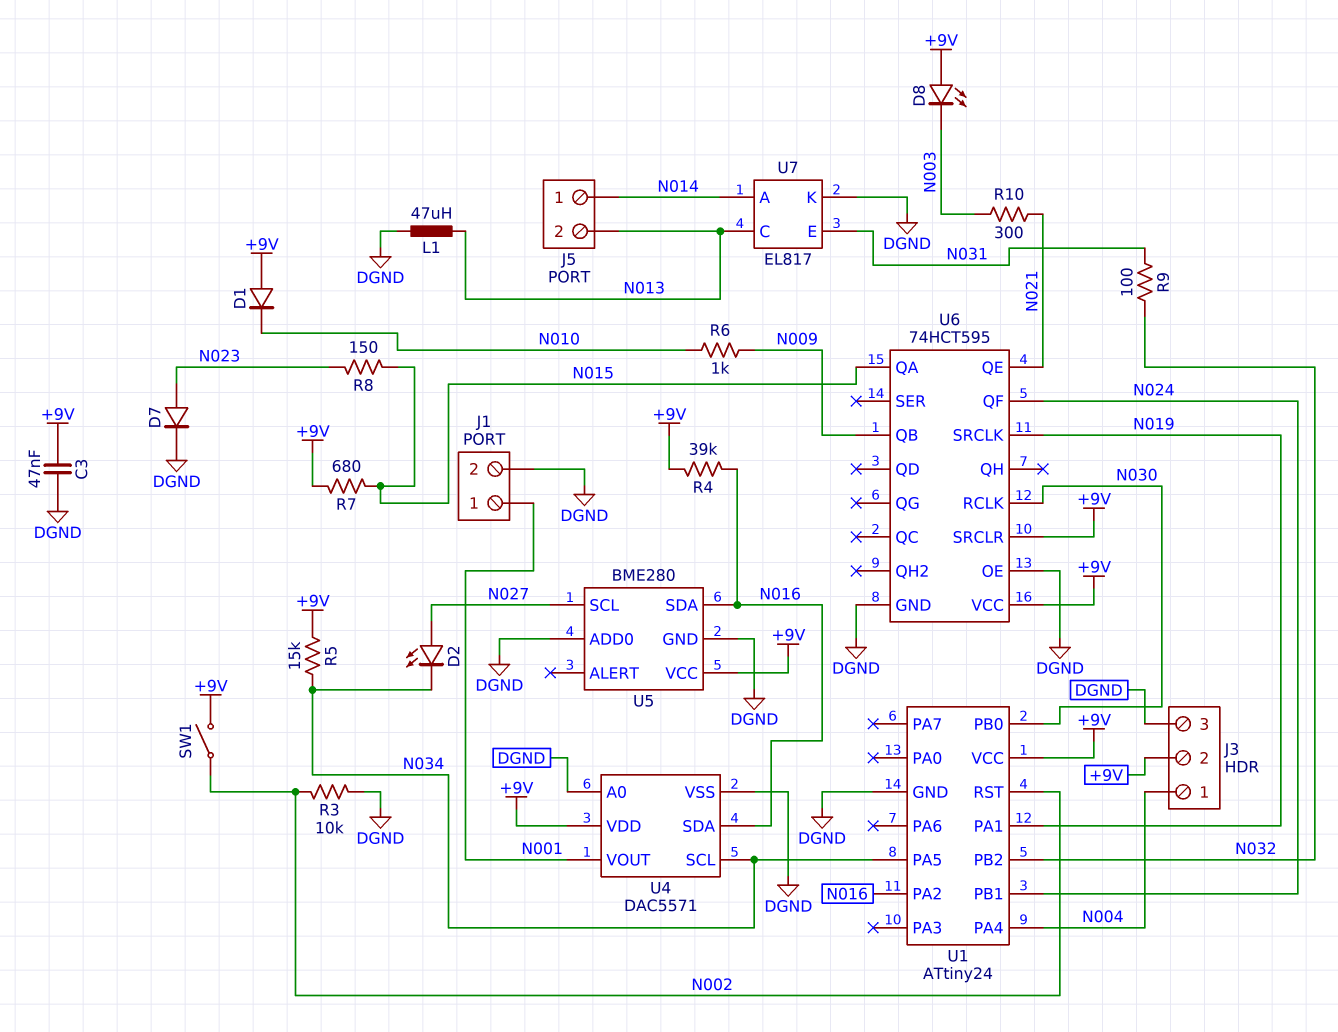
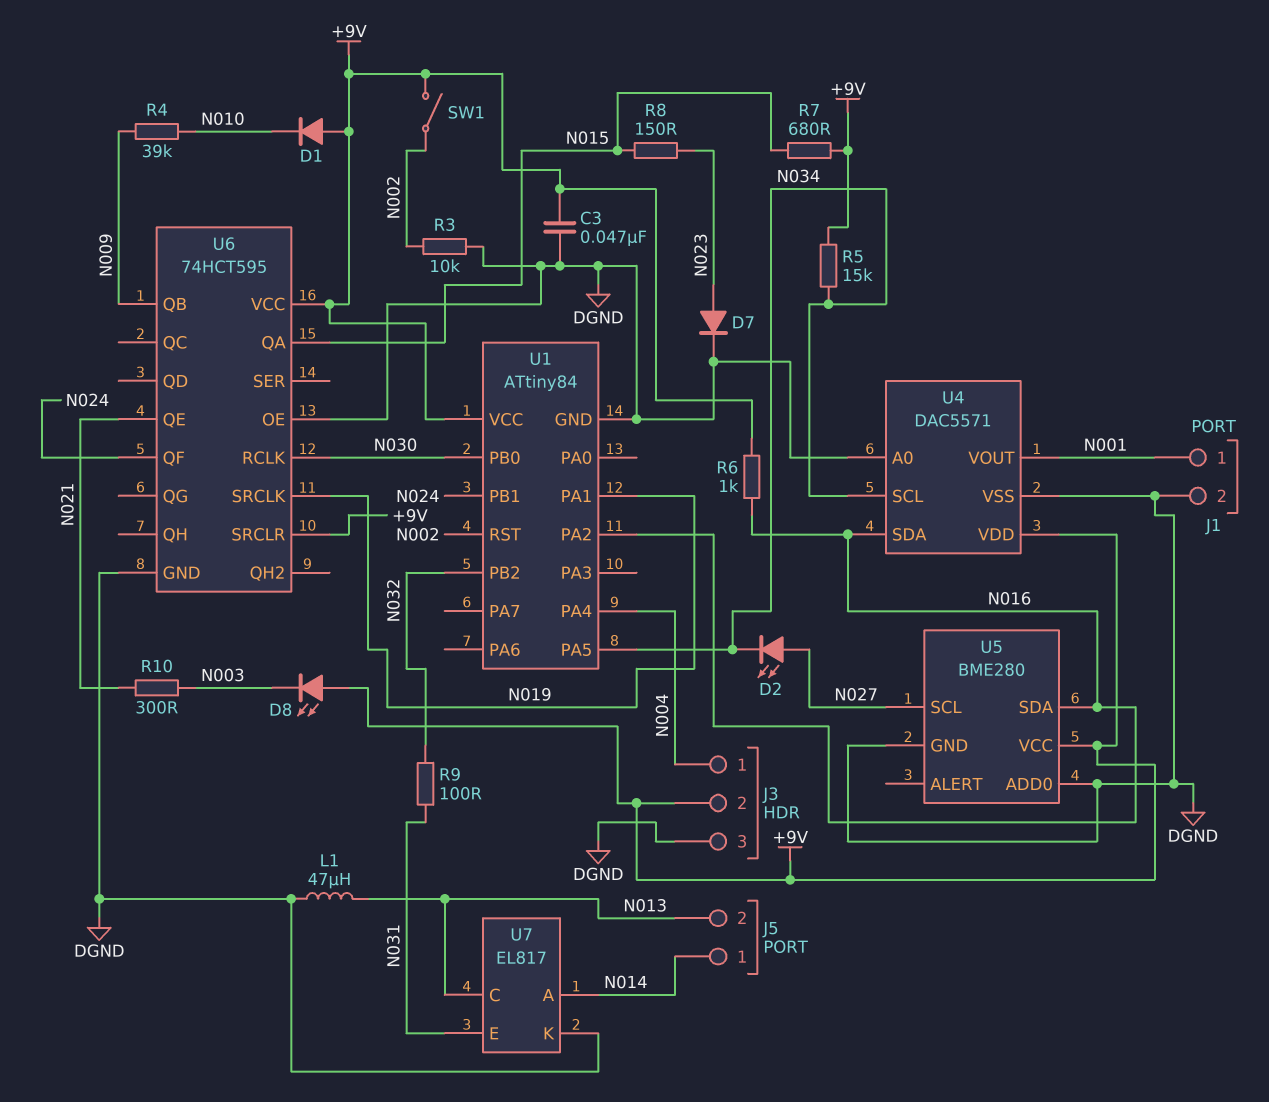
R4: 39k (+9V, N016) -> 39k (N009, N010)
R6: 1k (N009, N010) -> 1k (+9V, N016)
U1: ATtiny24 -> ATtiny84

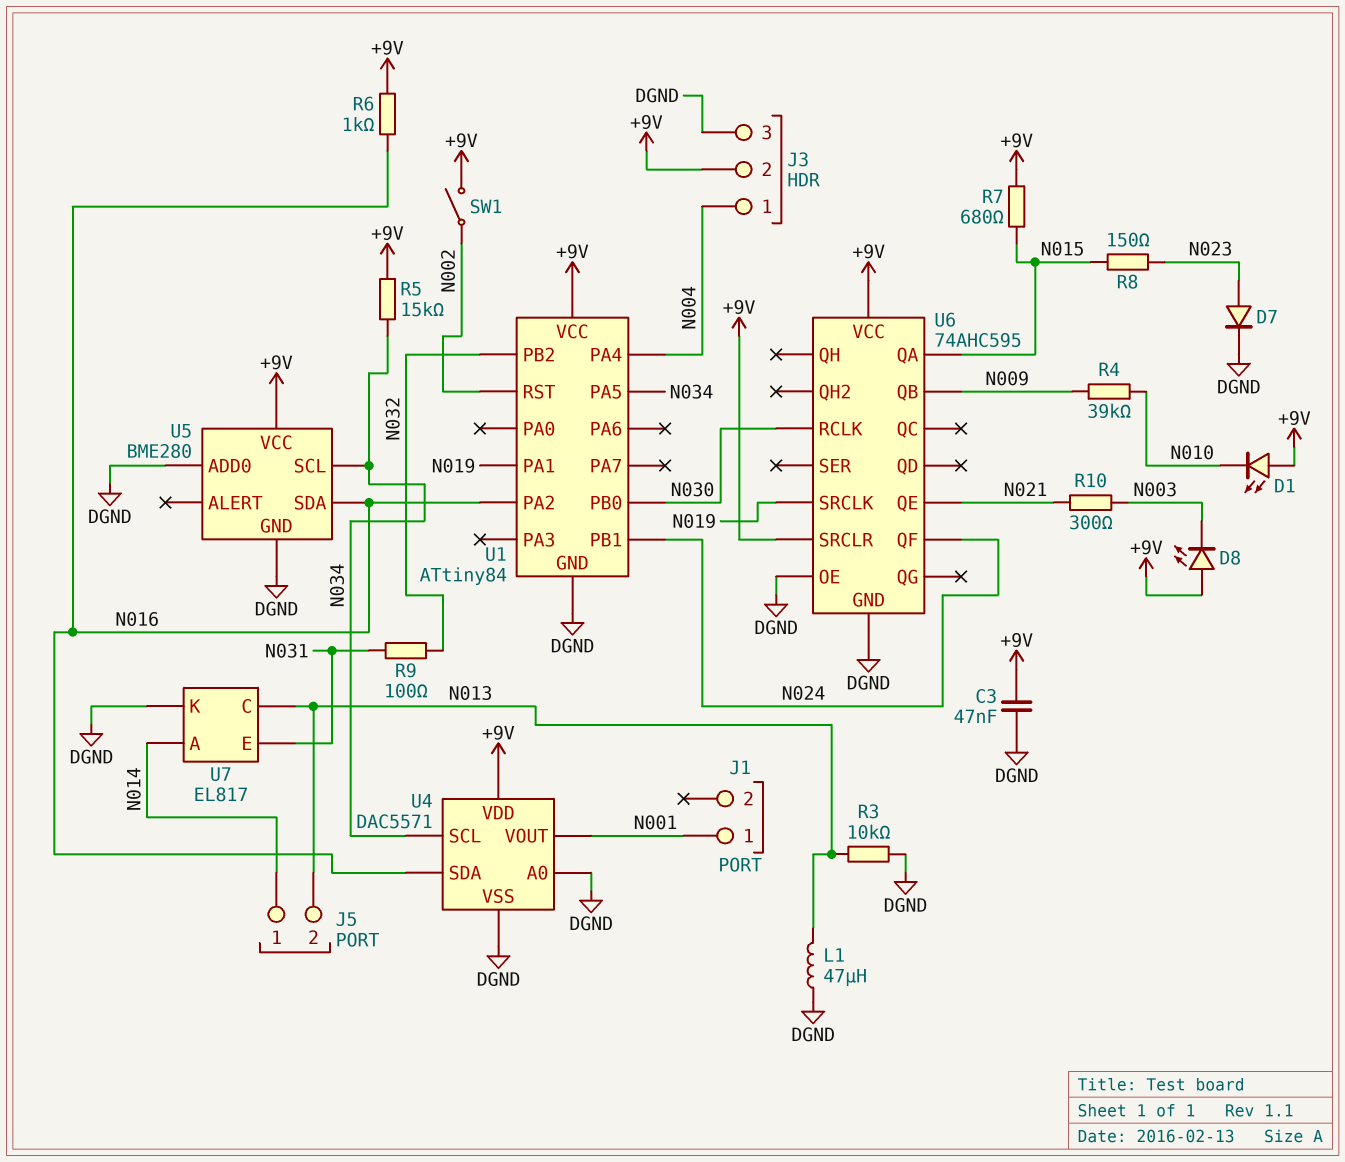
D1: diode (A +9V, K N010) -> LED (A +9V, K N010)
D2: LED (A N027, K N034) -> none
J1 pin 2: DGND -> none
R3: 10k (DGND, N002) -> 10k (DGND, N013)
U5 pin SCL: N027 -> N034
U6: 74HCT595 -> 74AHC595

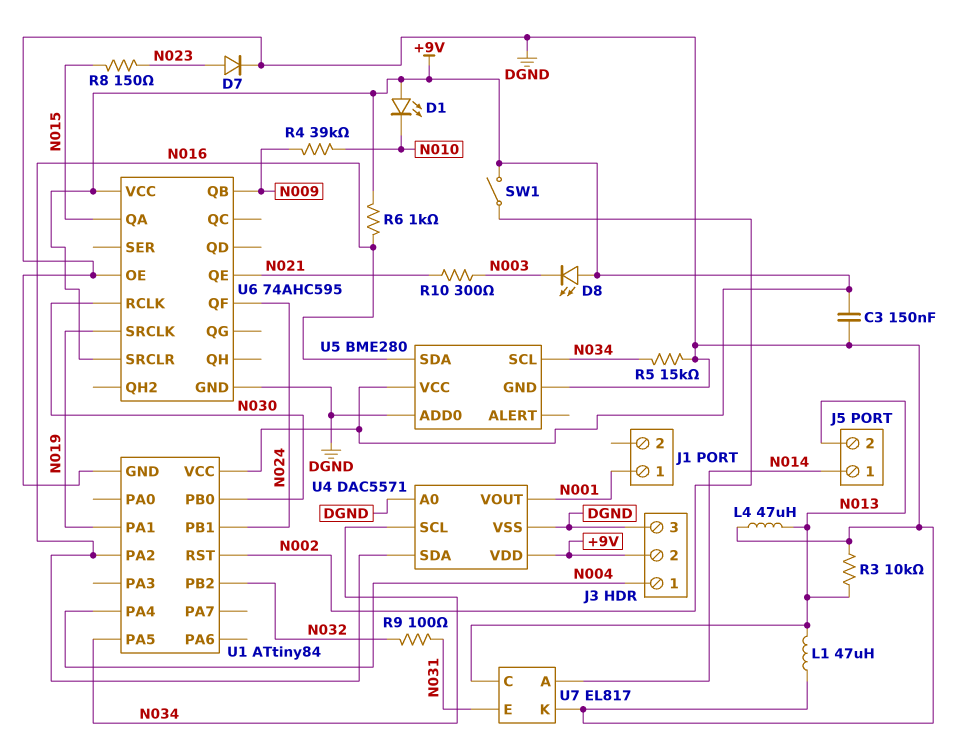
C3: 47nF (+9V, DGND) -> 150nF (+9V, DGND)
L4: none -> 47uH (DGND, N013)
R5: 15k (+9V, N034) -> 15k (DGND, N034)
R7: 680 (+9V, N015) -> none

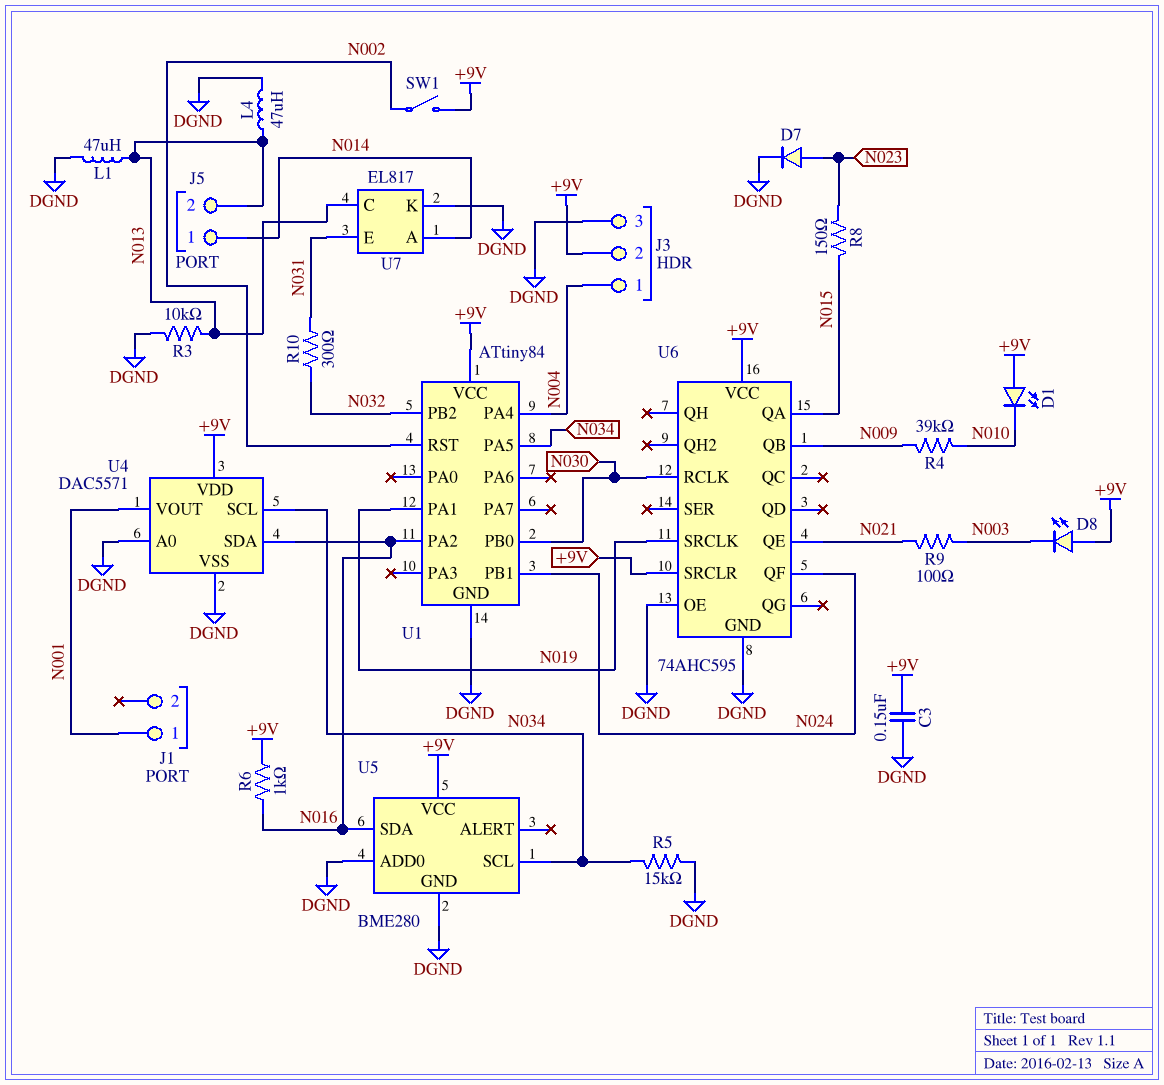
R9: 100 (N031, N032) -> 100 (N003, N021)
R10: 300 (N003, N021) -> 300 (N031, N032)

